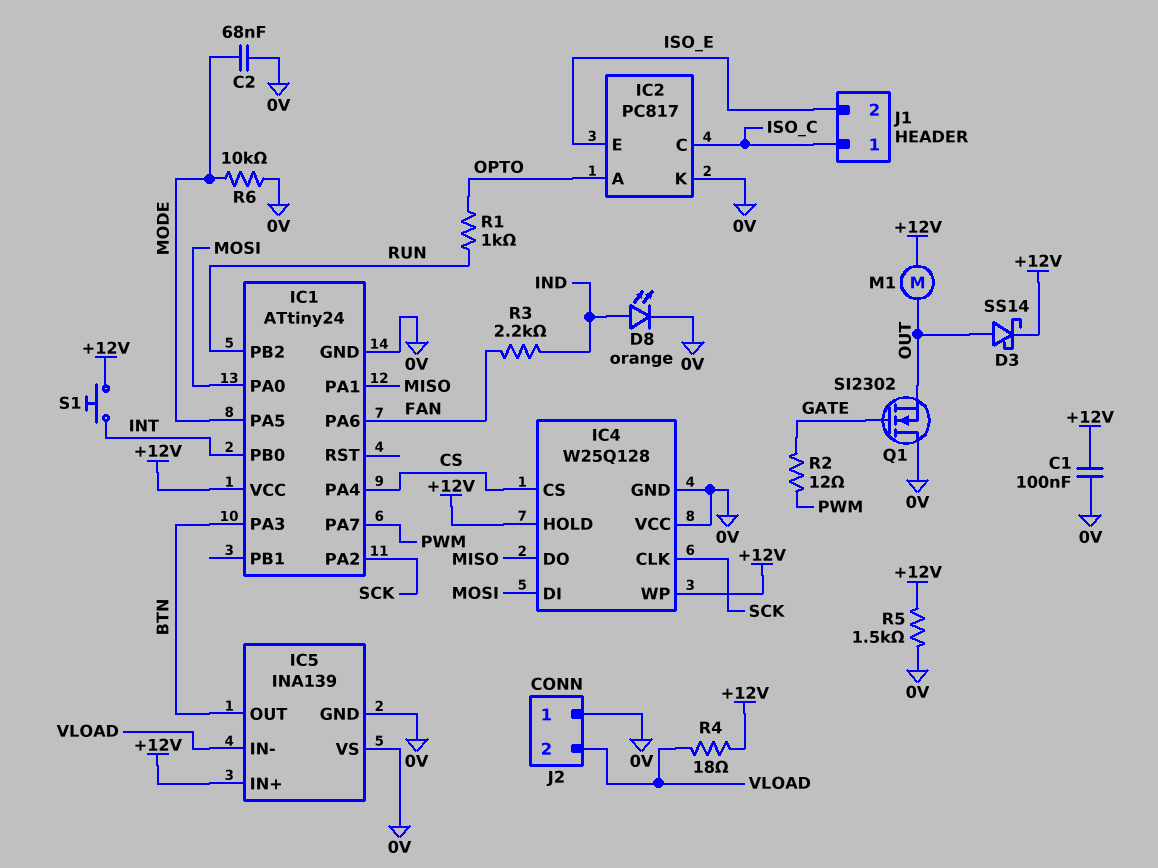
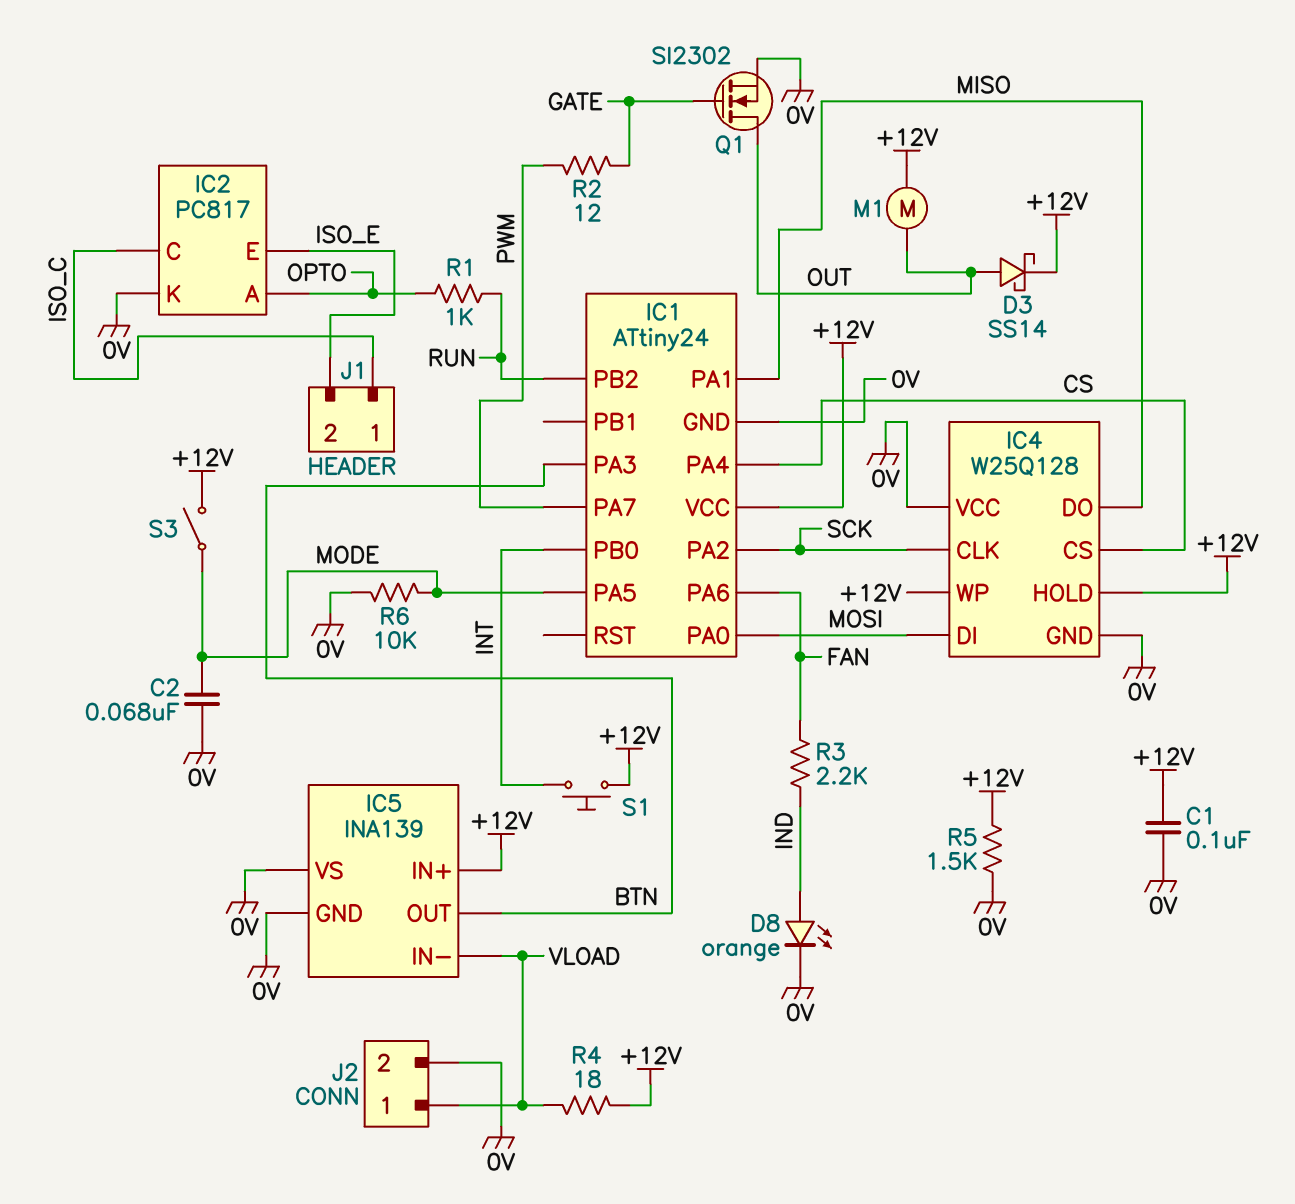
J2 pin 1: 0V -> VLOAD
J2 pin 2: VLOAD -> 0V
Q1: NMOS SI2302 (G GATE, D 0V, S OUT) -> NMOS SI2302 (G GATE, D OUT, S 0V)
S3: none -> switch (+12V, MODE)

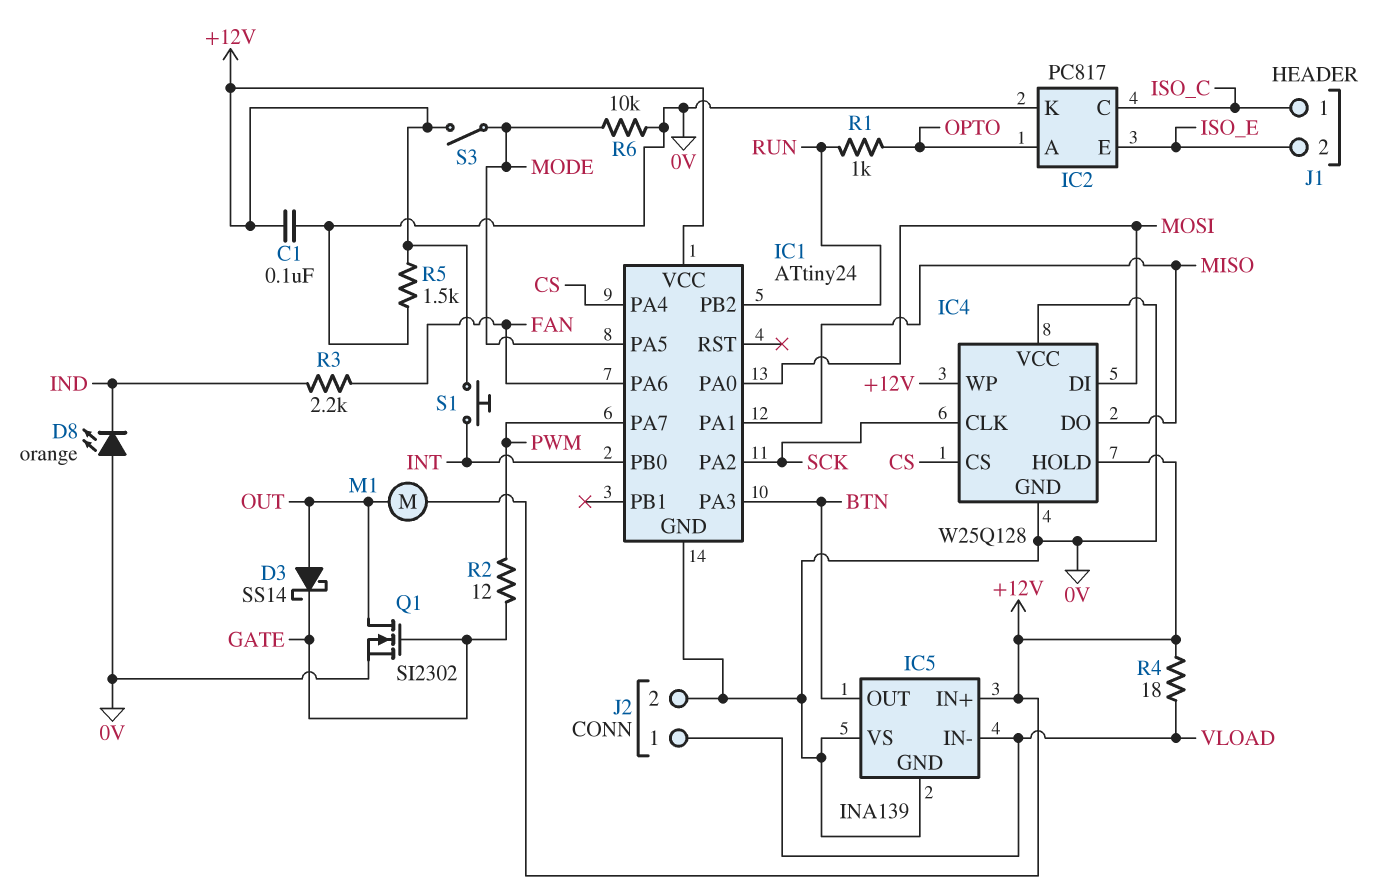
C2: 68nF (0V, MODE) -> none
D3: schottky SS14 (A OUT, K +12V) -> schottky SS14 (A OUT, K GATE)
D8: LED orange (A IND, K 0V) -> LED orange (A 0V, K IND)

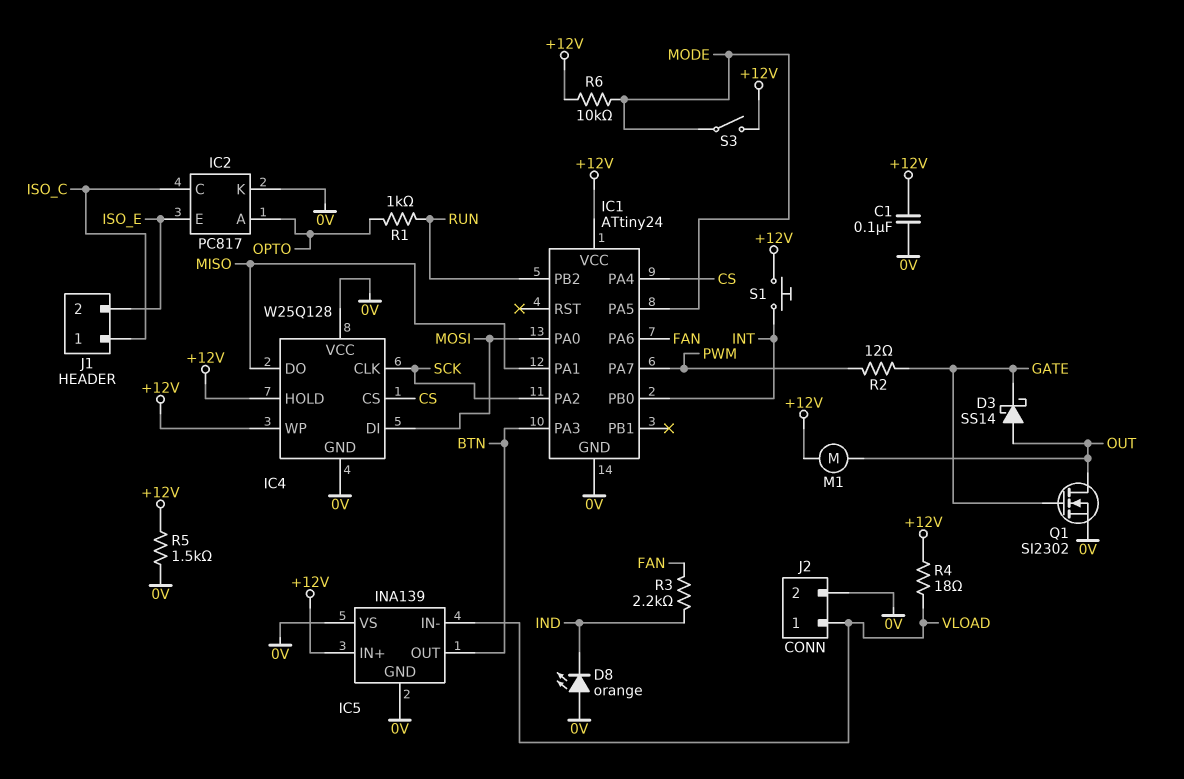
R6: 10k (0V, MODE) -> 10k (+12V, MODE)

